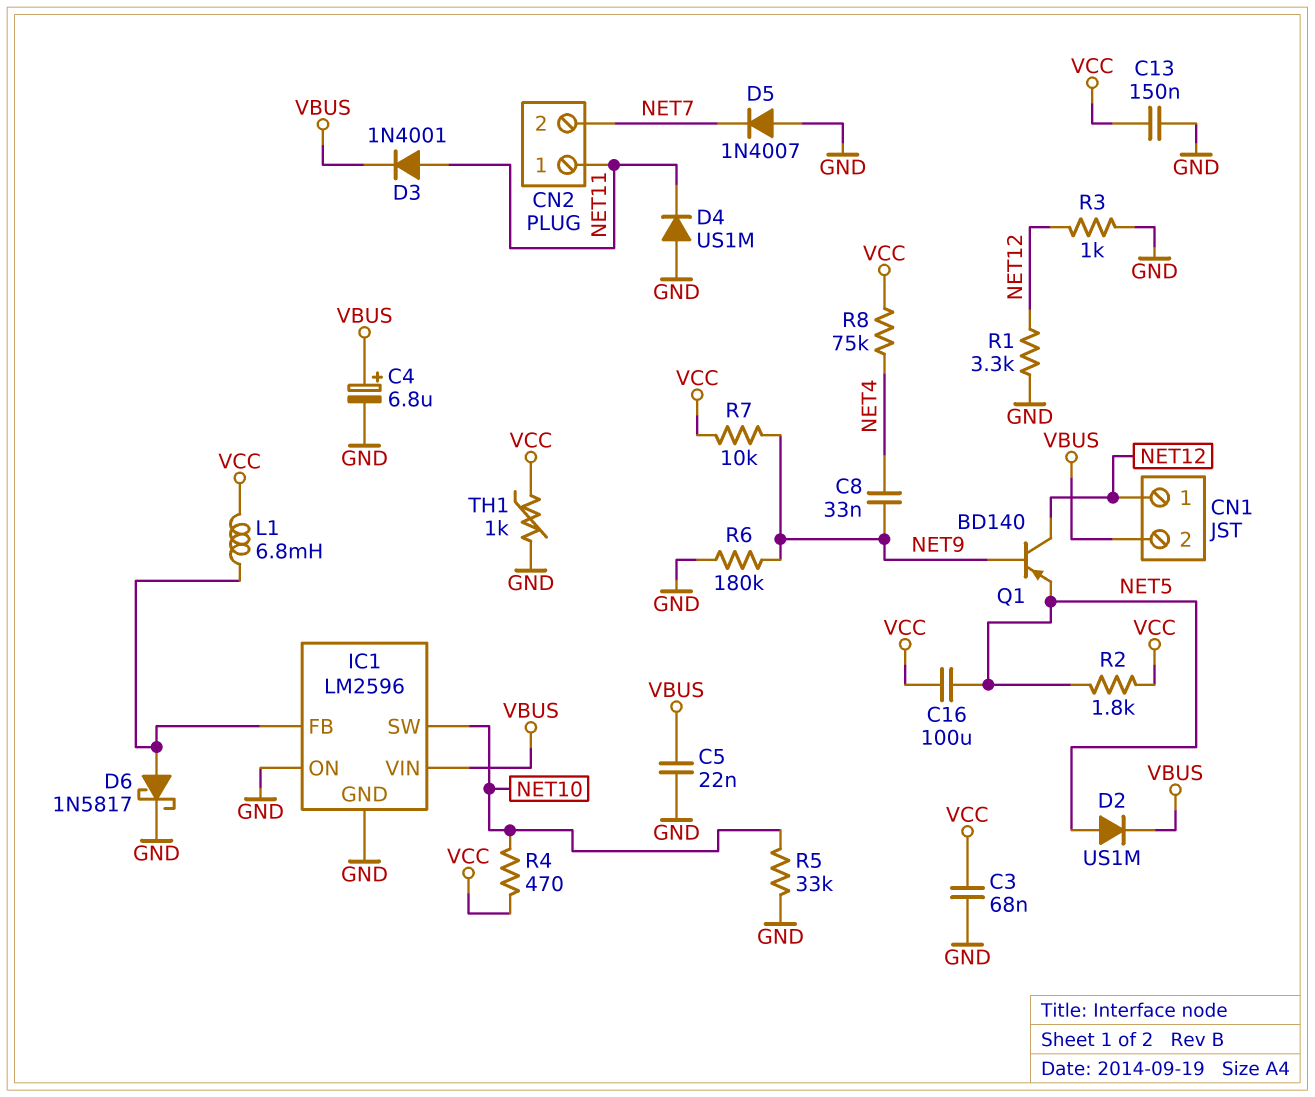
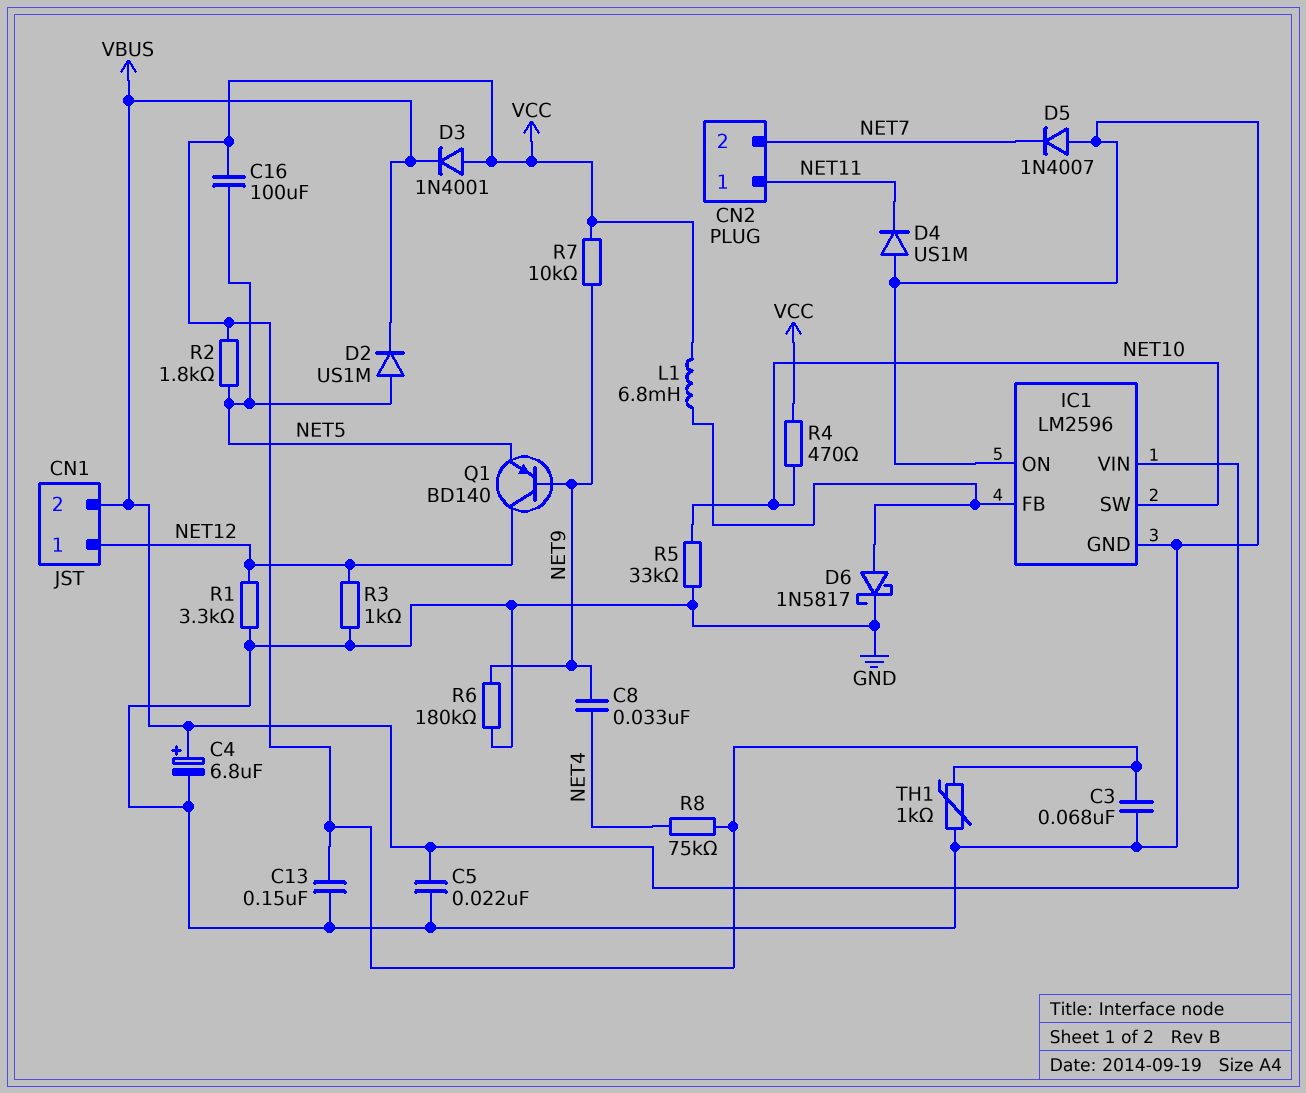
D3: diode 1N4001 (A NET11, K VBUS) -> diode 1N4001 (A VCC, K VBUS)

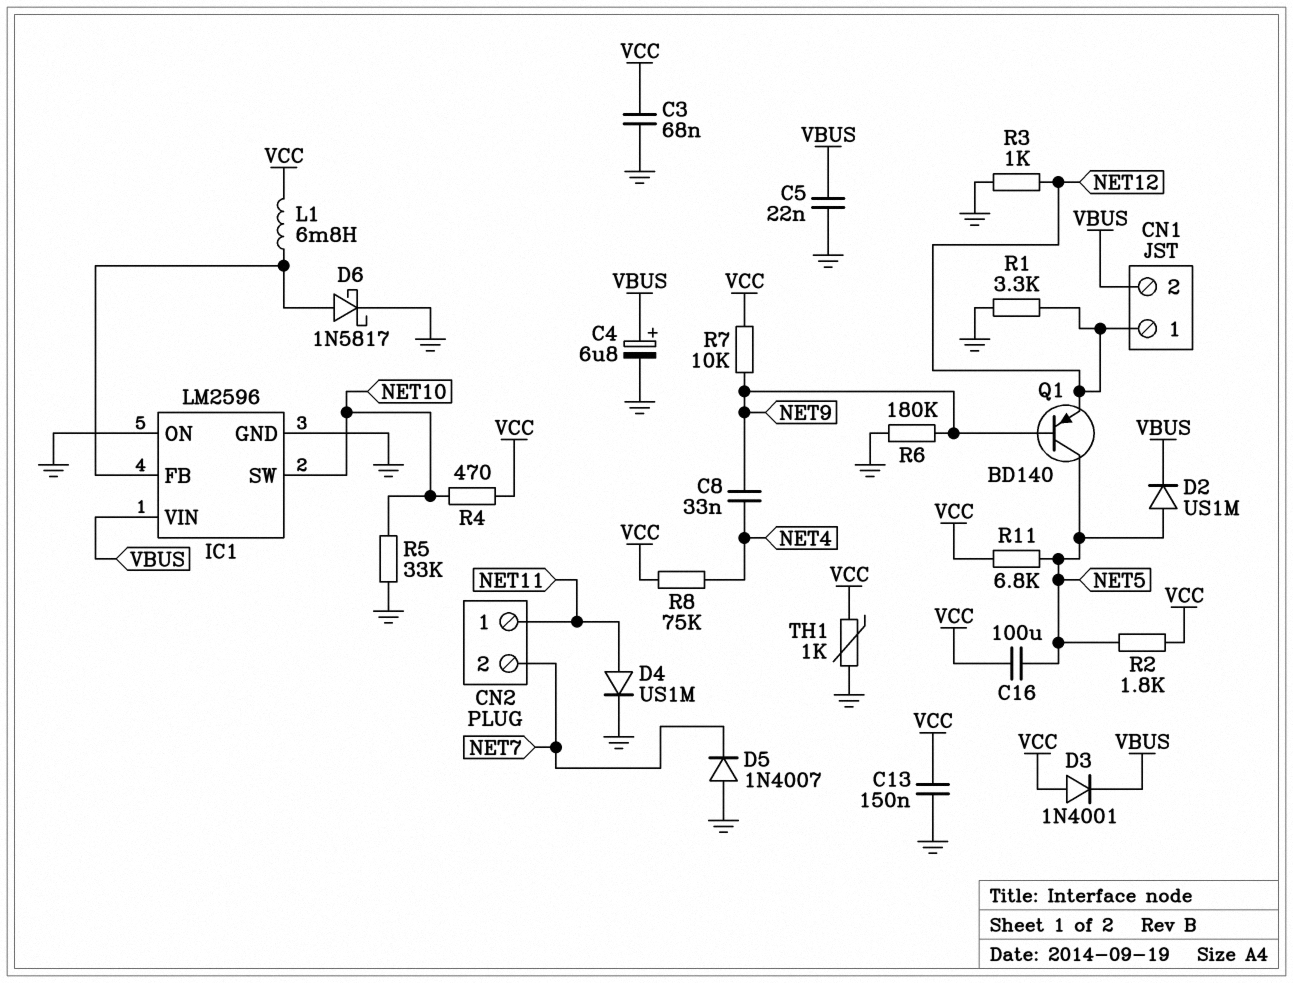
D4: diode US1M (A GND, K NET11) -> diode US1M (A NET11, K GND)
Q1: PNP BD140 (B NET9, C NET12, E NET5) -> PNP BD140 (B NET9, C NET5, E NET12)
R11: none -> 6.8k (NET5, VCC)

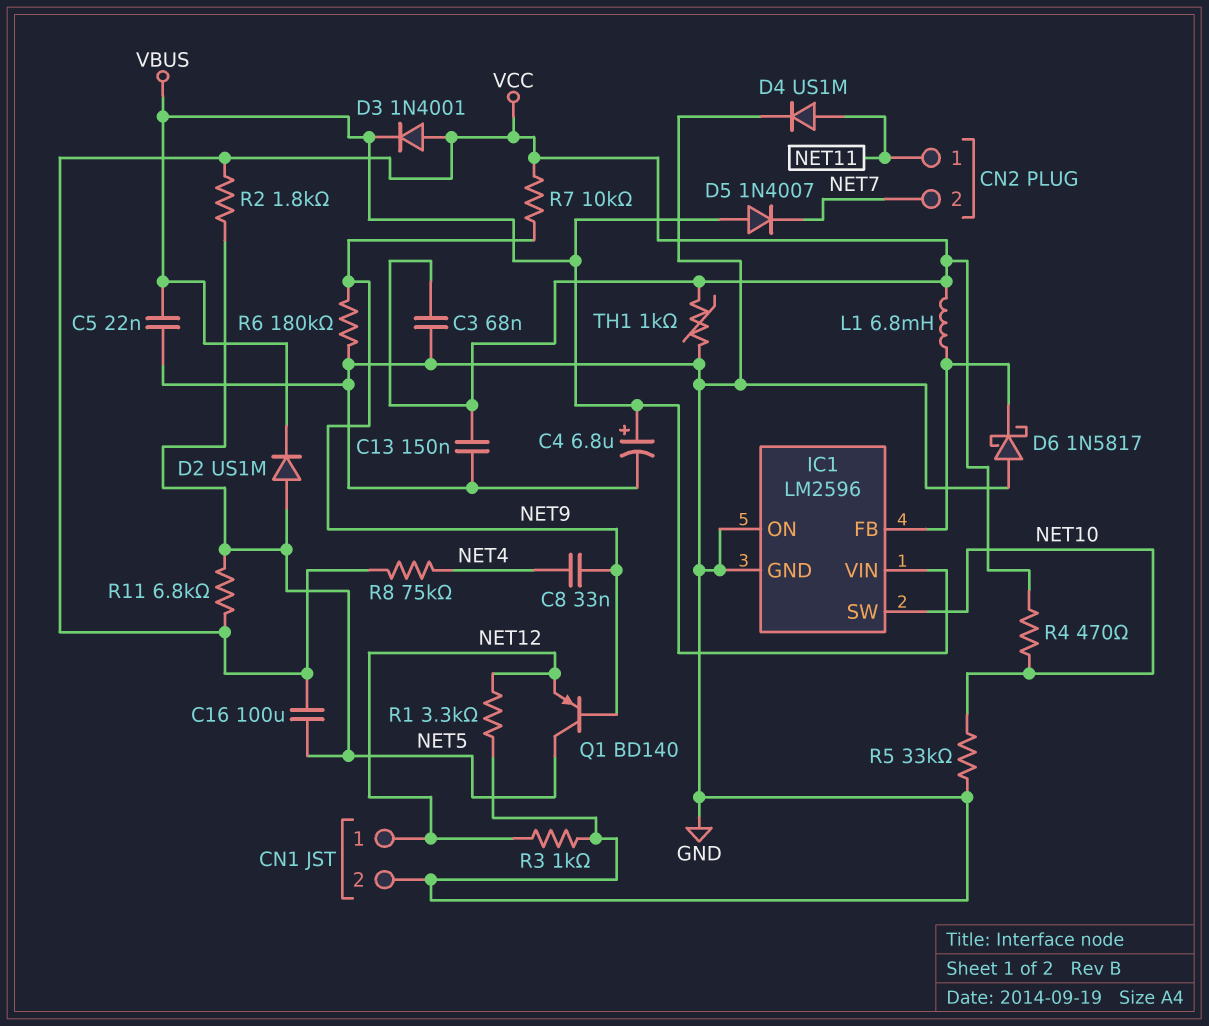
CN1 pin 2: VBUS -> GND
D5: diode 1N4007 (A GND, K NET7) -> diode 1N4007 (A VBUS, K NET7)
D6: schottky 1N5817 (A IC1/FB, K GND) -> schottky 1N5817 (A GND, K IC1/FB)

